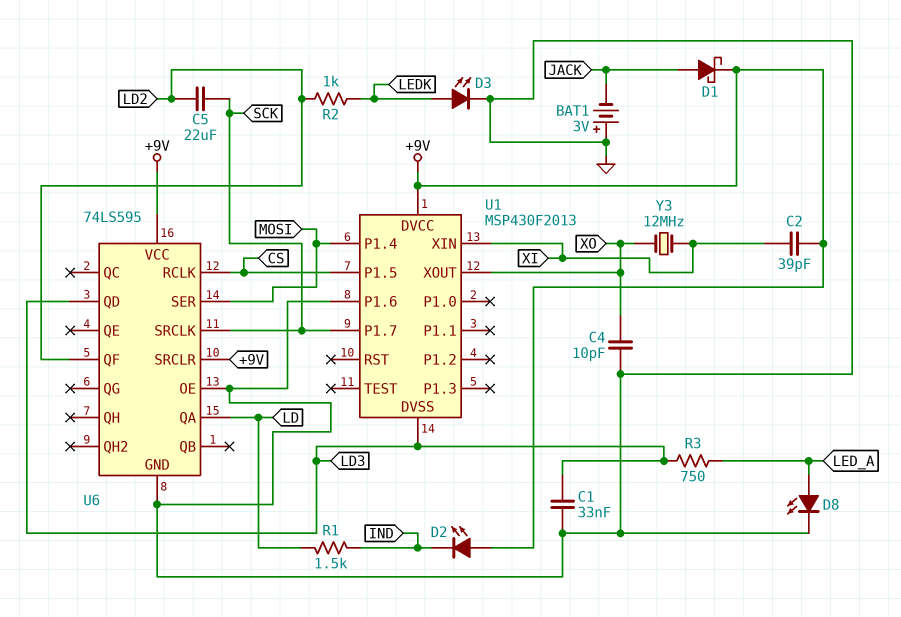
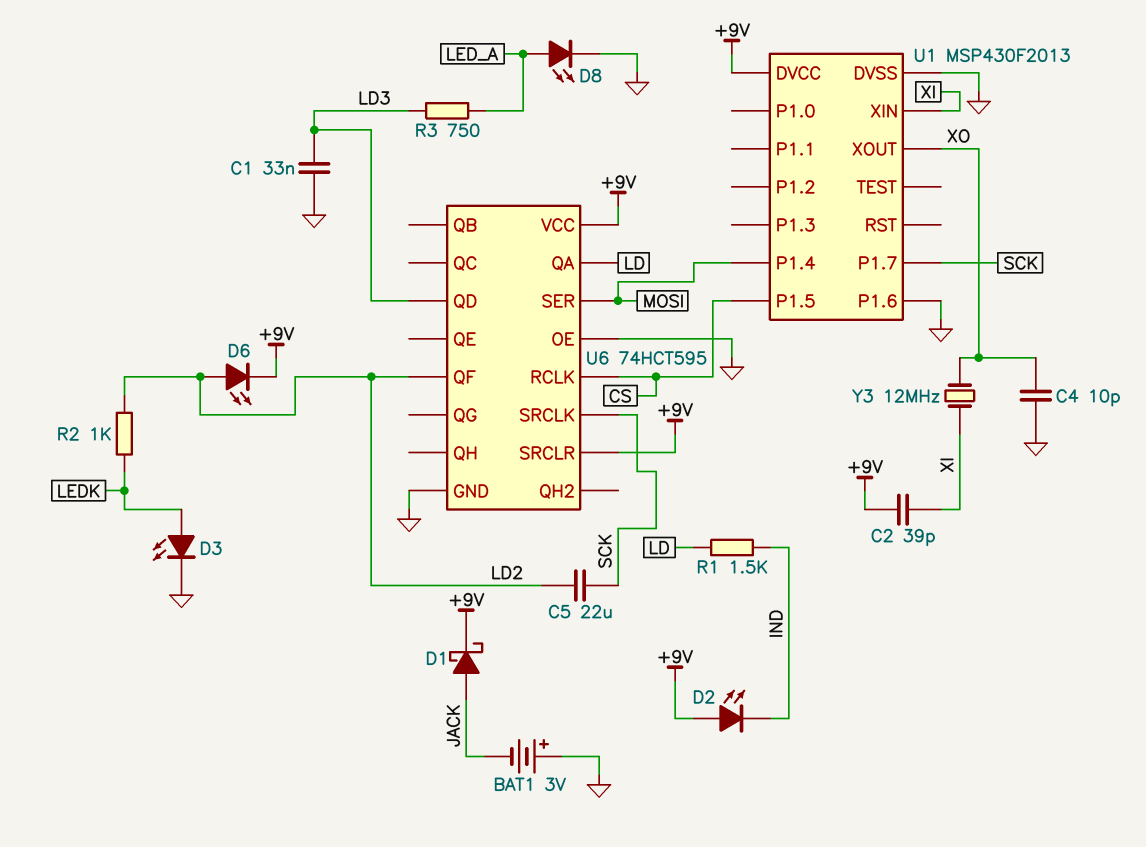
D6: none -> LED (A LD2, K +9V)
U1 pin DVSS: LD3 -> GND
U6: 74LS595 -> 74HCT595

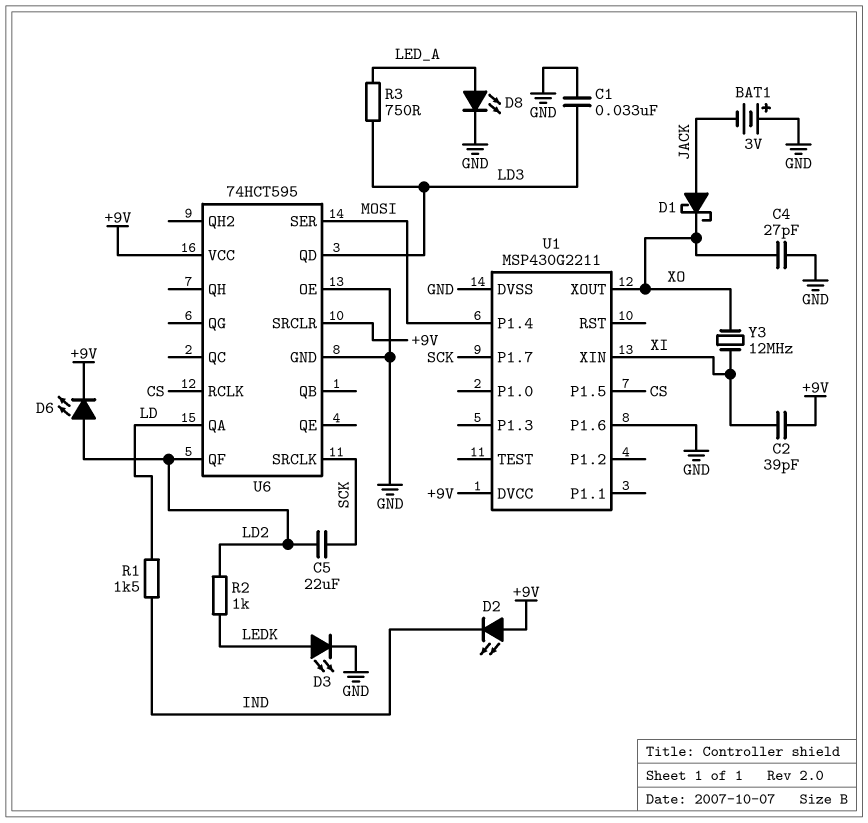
C4: 10pF (GND, XO) -> 27pF (GND, XO)
D1: schottky (A JACK, K +9V) -> schottky (A JACK, K XO)
U1: MSP430F2013 -> MSP430G2211

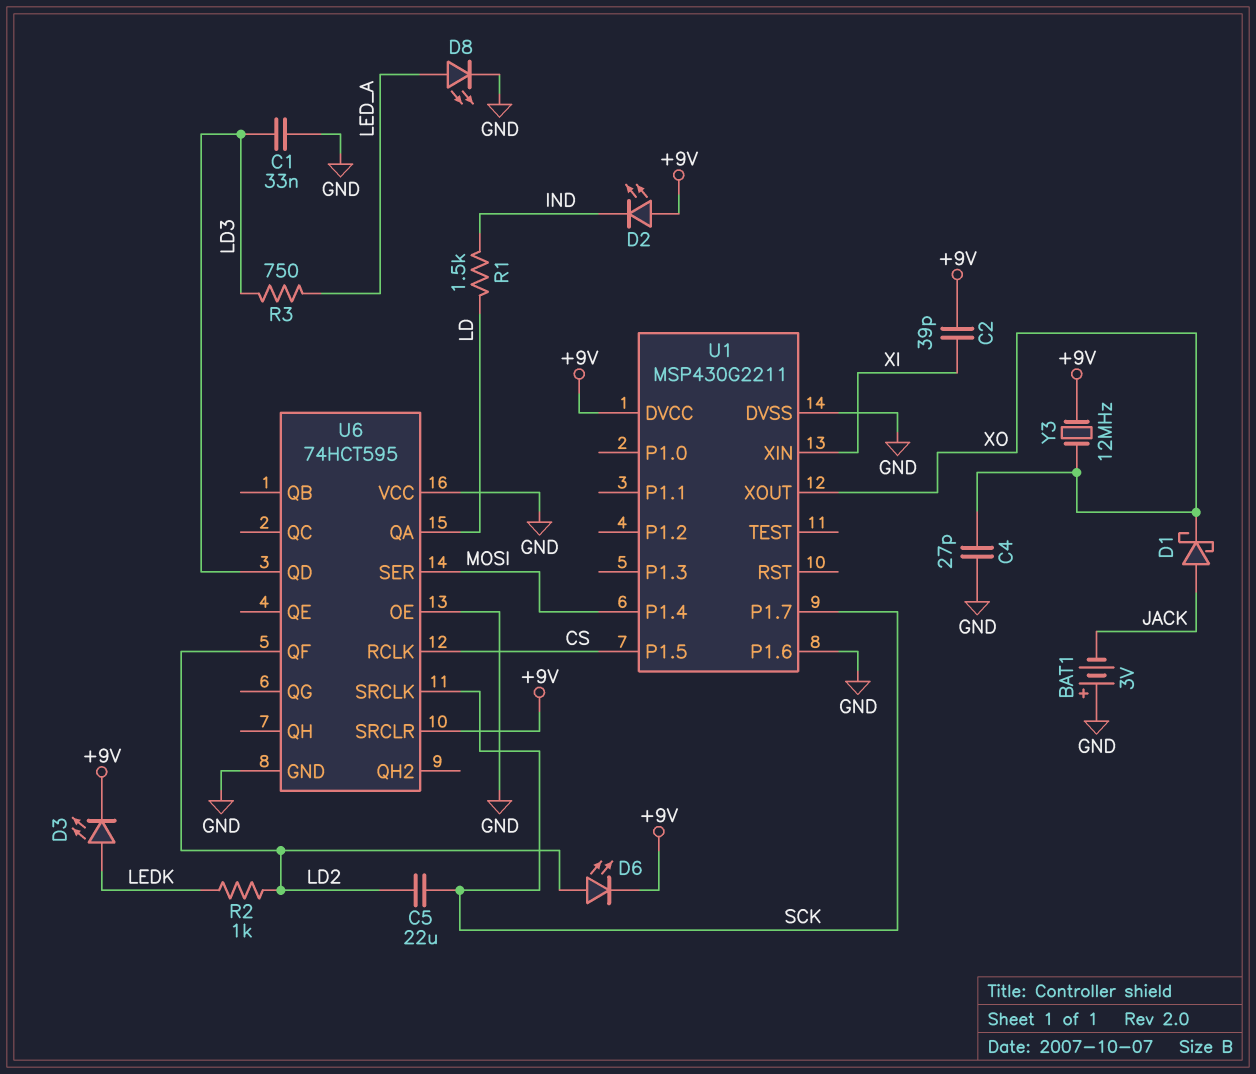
D3: LED (A LEDK, K GND) -> LED (A LEDK, K +9V)
U6 pin VCC: +9V -> GND
Y3: 12MHz (XI, XO) -> 12MHz (+9V, XO)

